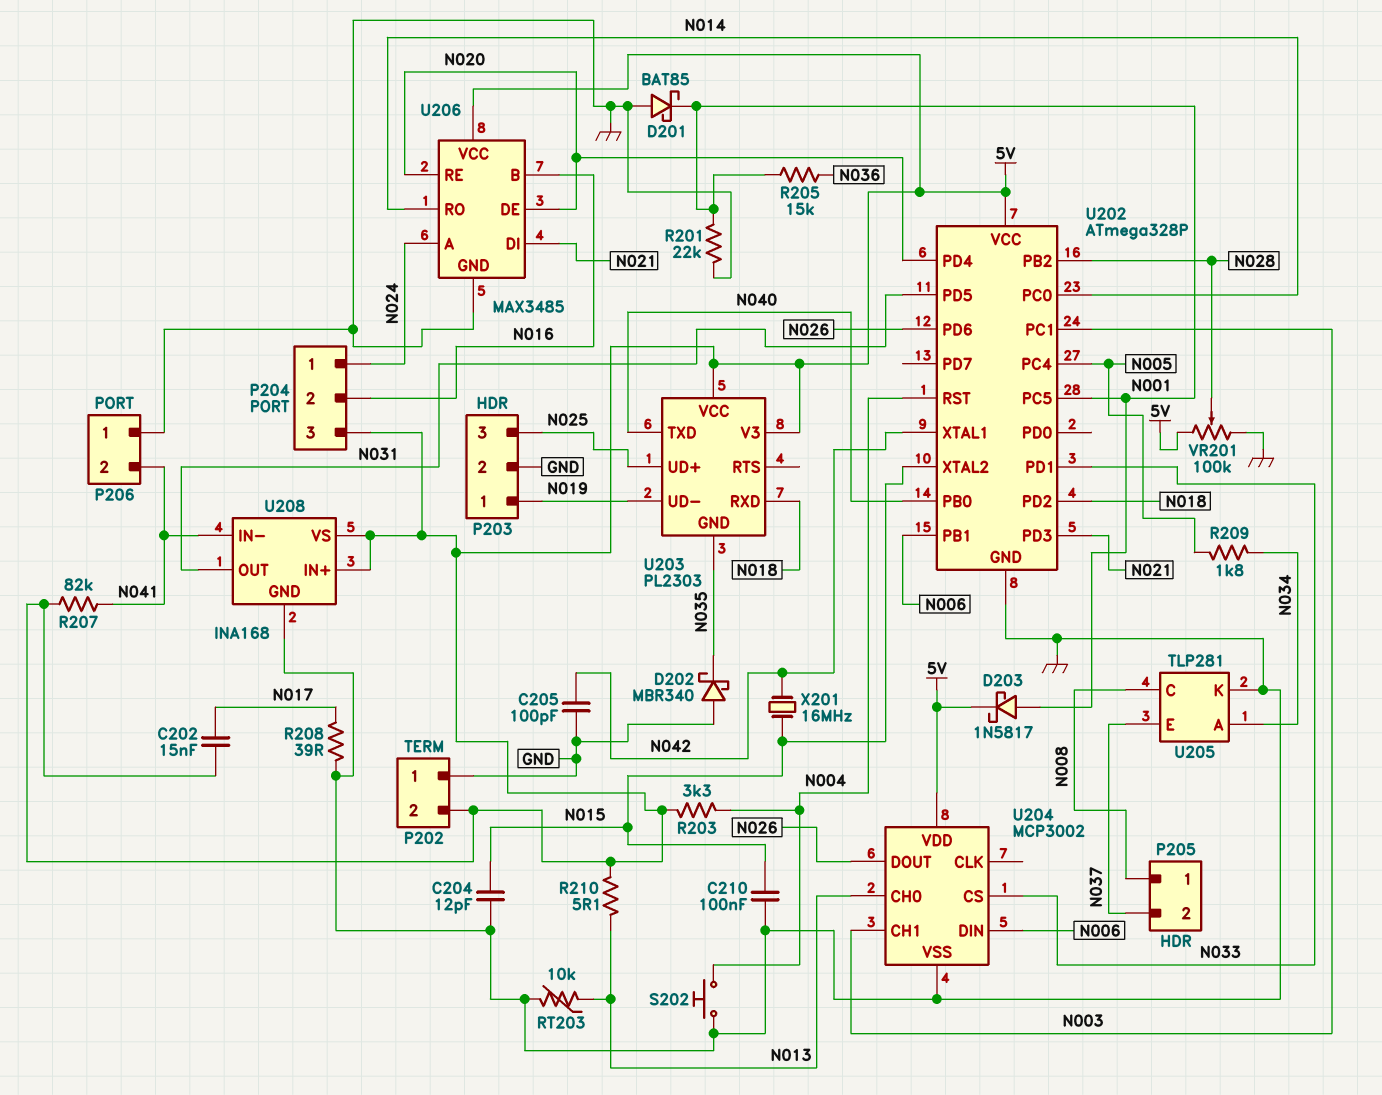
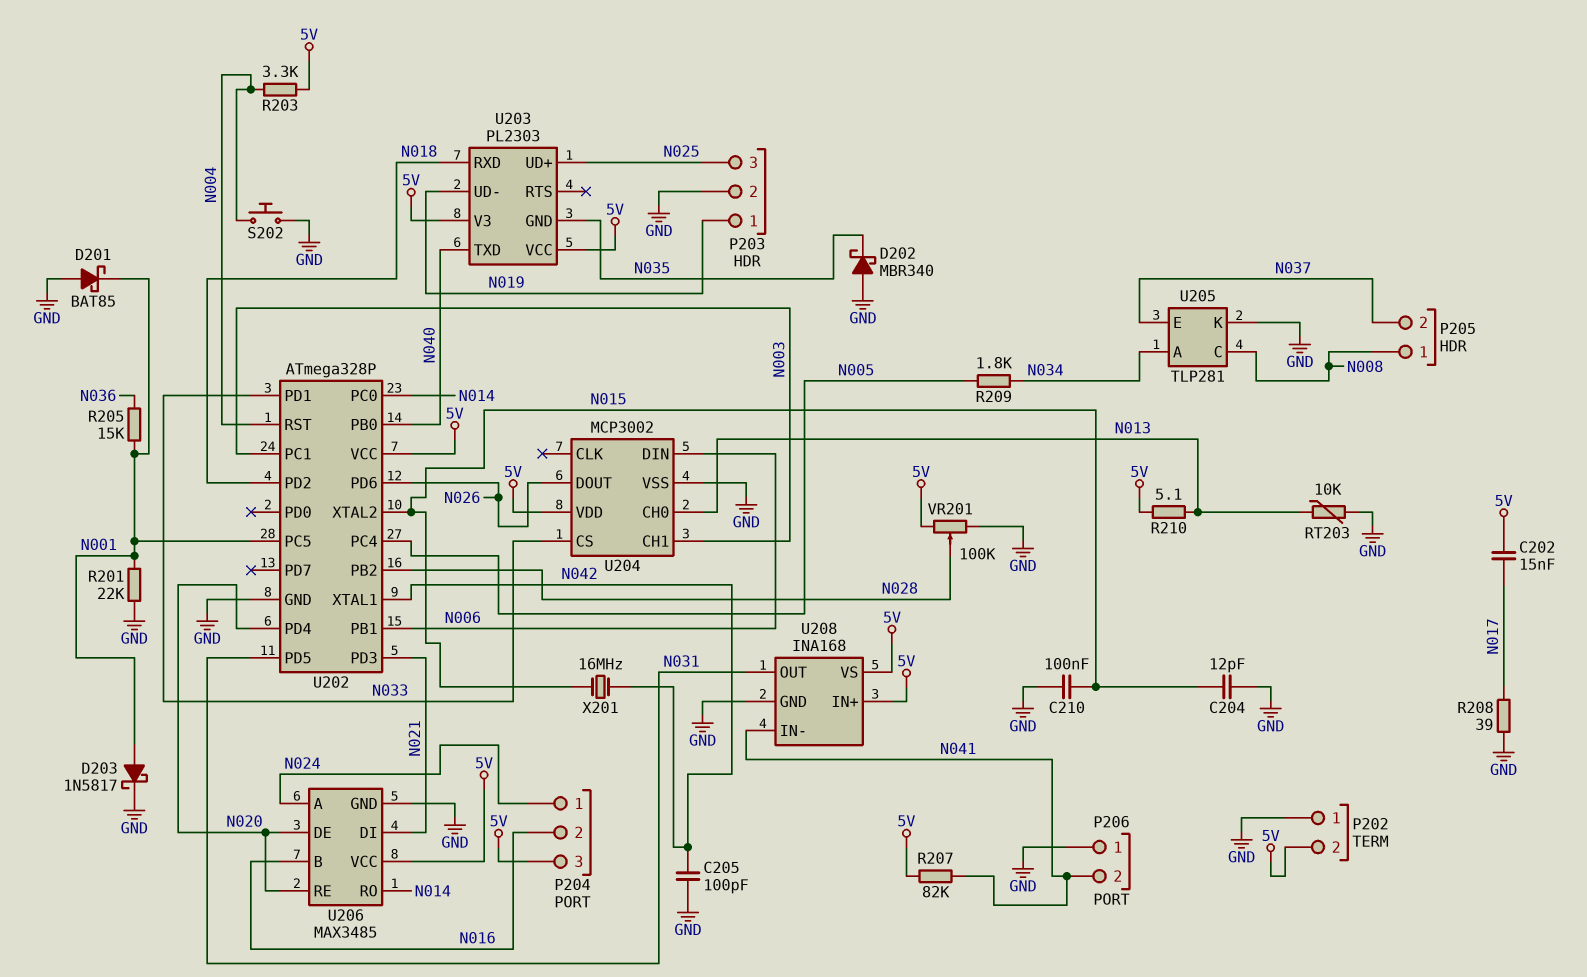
D203: schottky 1N5817 (A N001, K 5V) -> schottky 1N5817 (A N001, K GND)

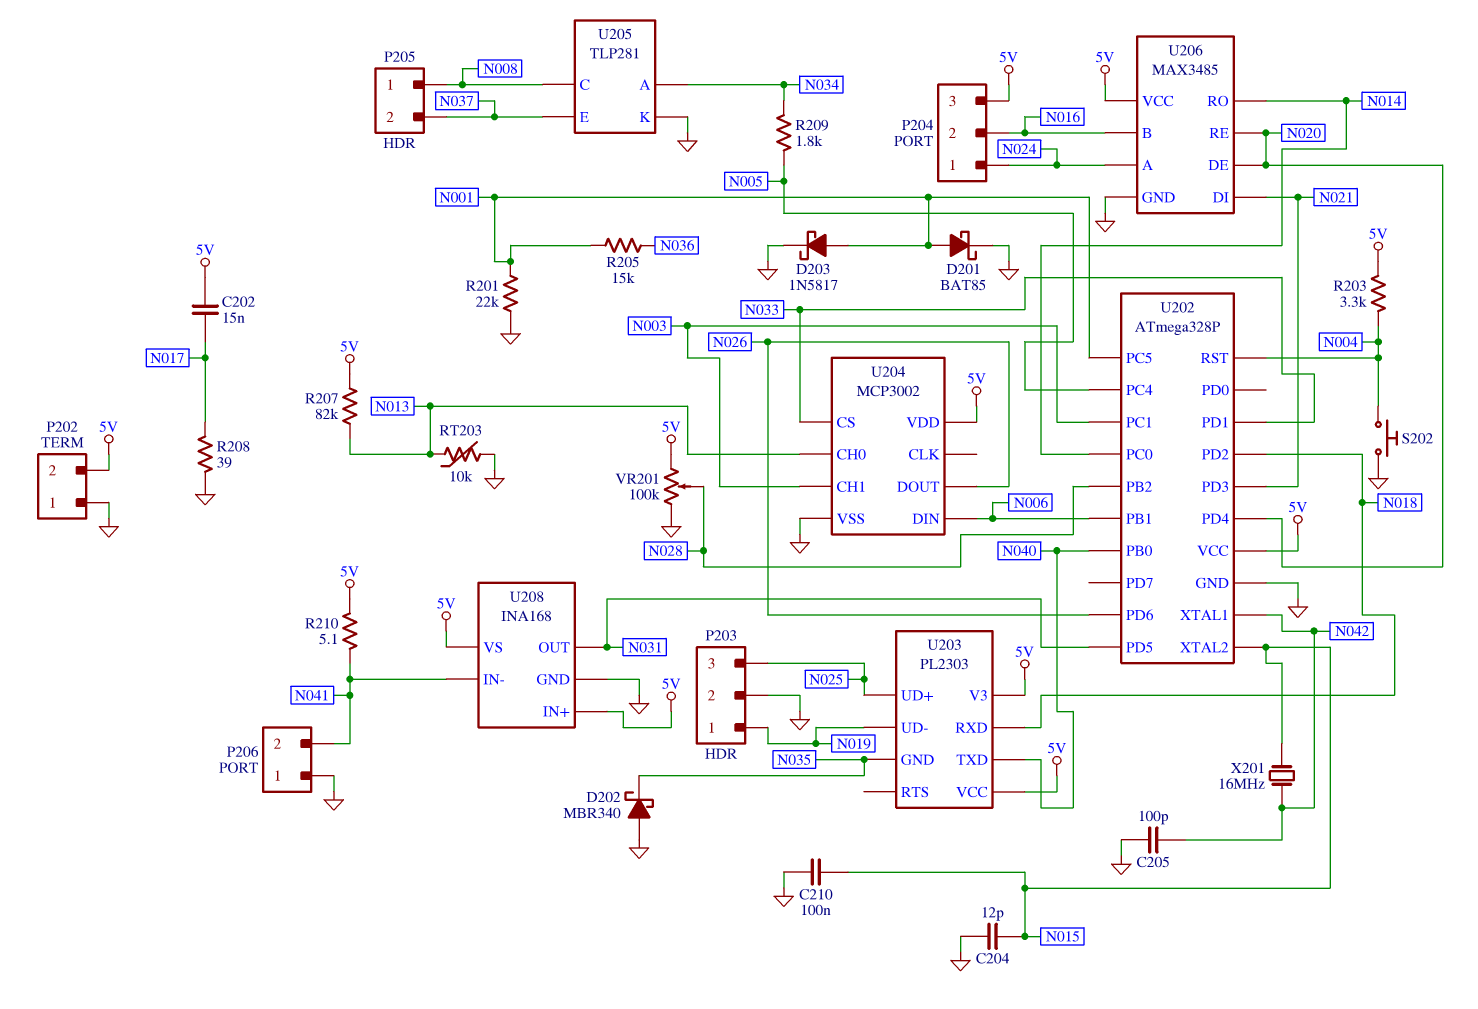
D201: schottky BAT85 (A GND, K N001) -> schottky BAT85 (A N001, K GND)
R207: 82k (5V, N041) -> 82k (5V, N013)
R210: 5.1 (5V, N013) -> 5.1 (5V, N041)

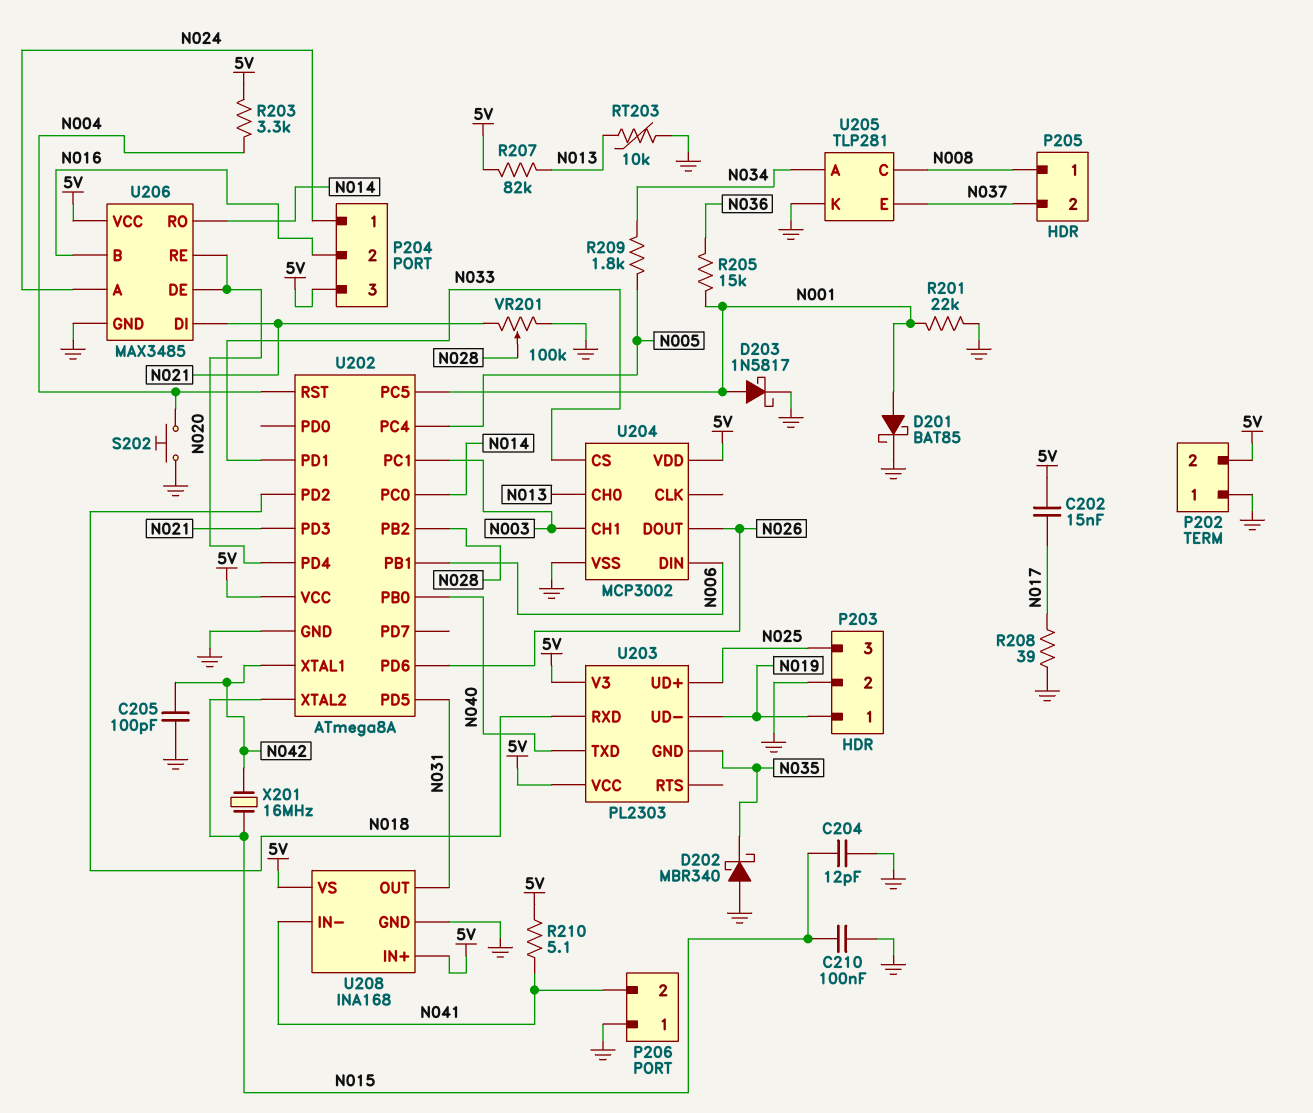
U202: ATmega328P -> ATmega8A
VR201: 100k (5V, GND, wiper N028) -> 100k (GND, N021, wiper N028)

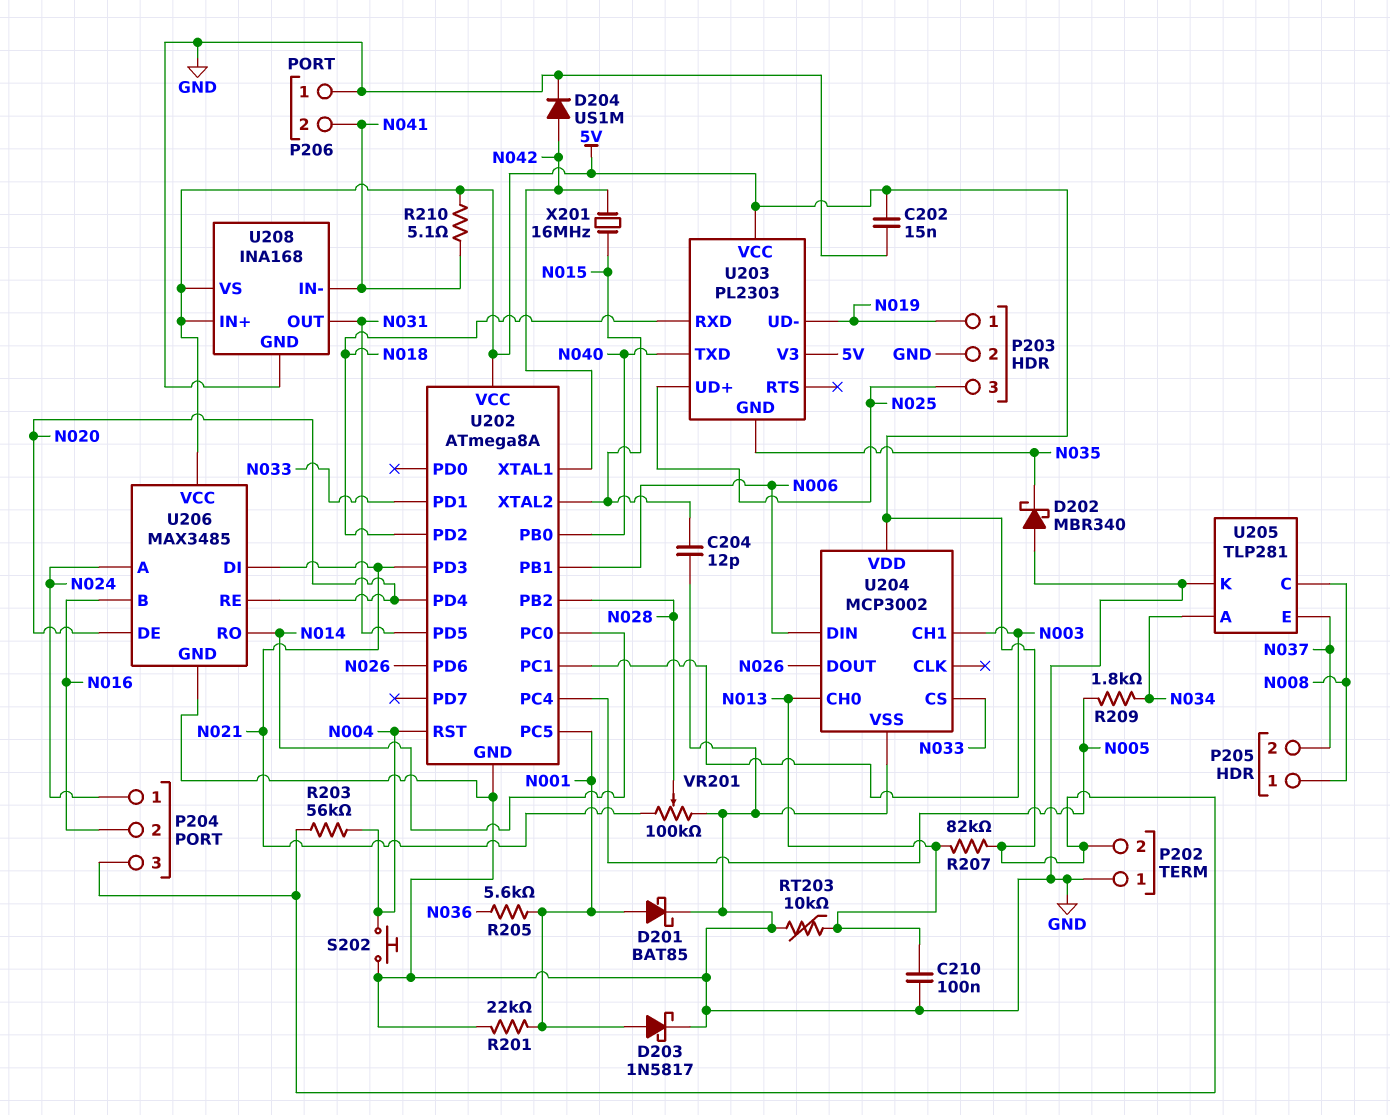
C202: 15nF (5V, N017) -> 15nF (5V, GND)
C205: 100pF (GND, N042) -> none
C210: 100nF (GND, N015) -> 100nF (GND, N013)
D204: none -> diode US1M (A N042, K GND)
R203: 3.3k (5V, N004) -> 56k (5V, N004)
R205: 15k (N001, N036) -> 5.6k (N001, N036)
R208: 39 (GND, N017) -> none

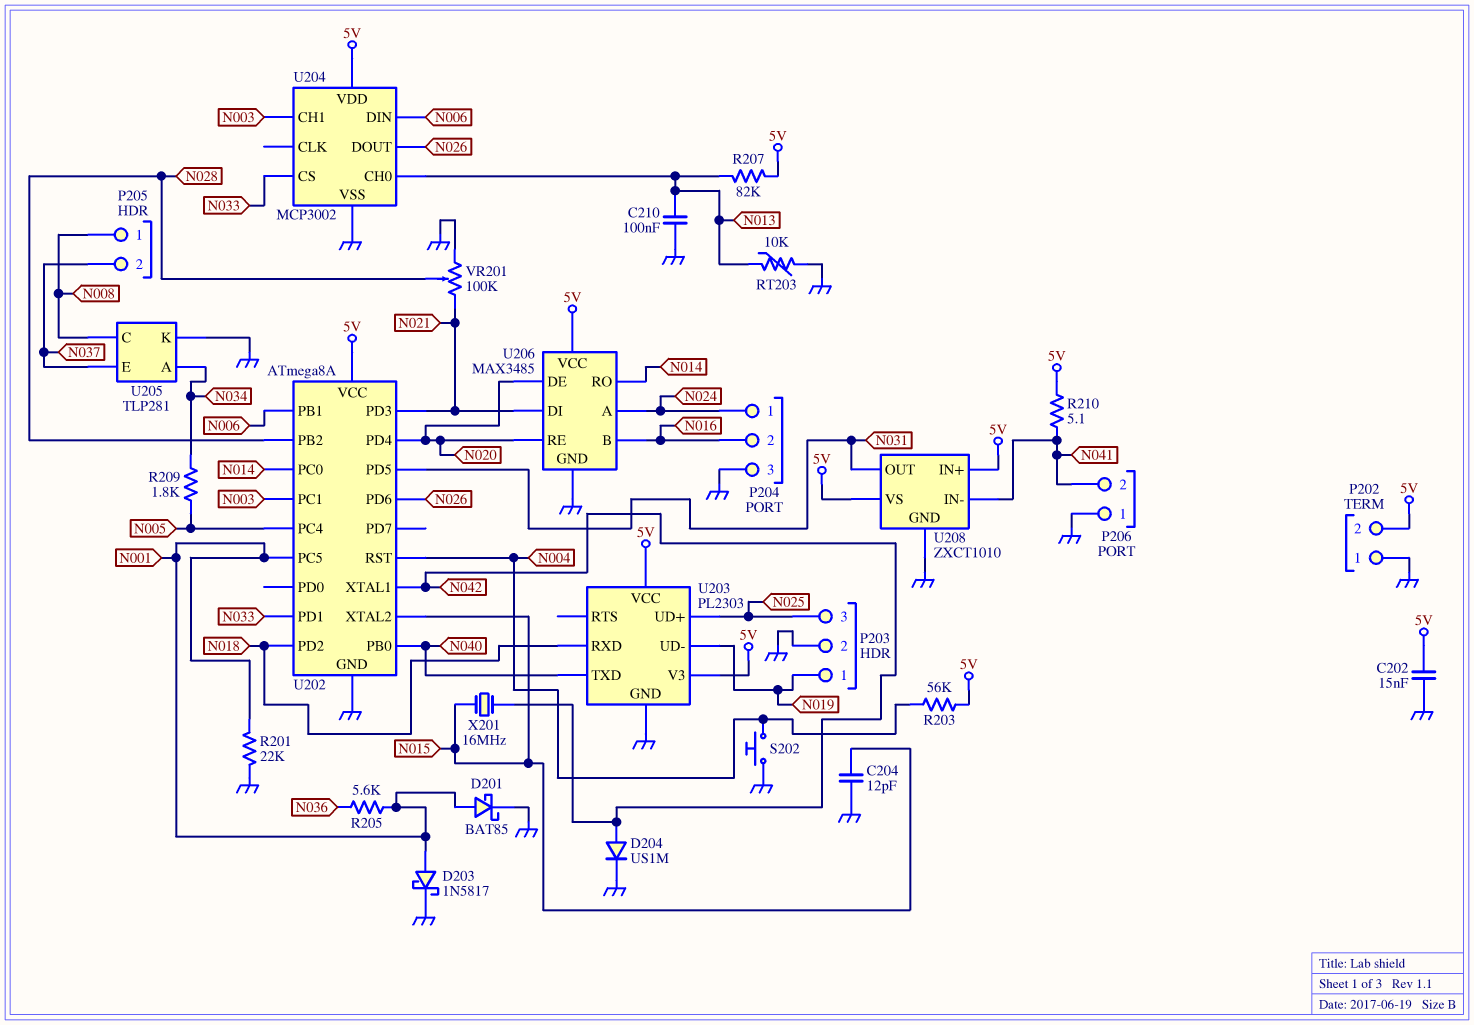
D202: schottky MBR340 (A GND, K N035) -> none
P204 pin 3: 5V -> GND
U203 pin GND: N035 -> GND
U208: INA168 -> ZXCT1010

